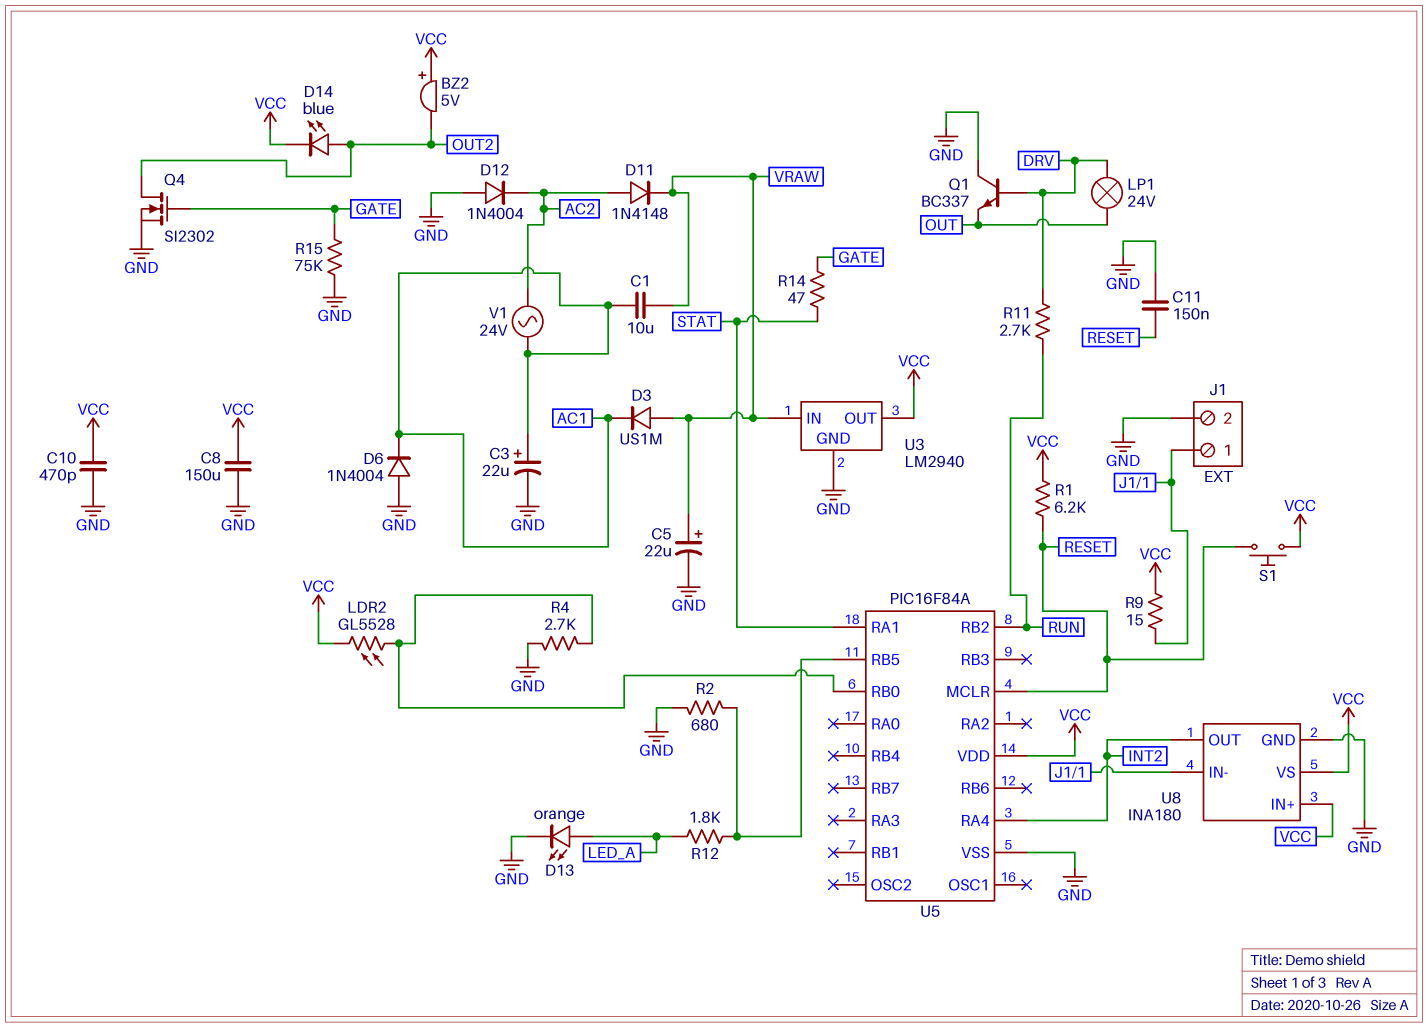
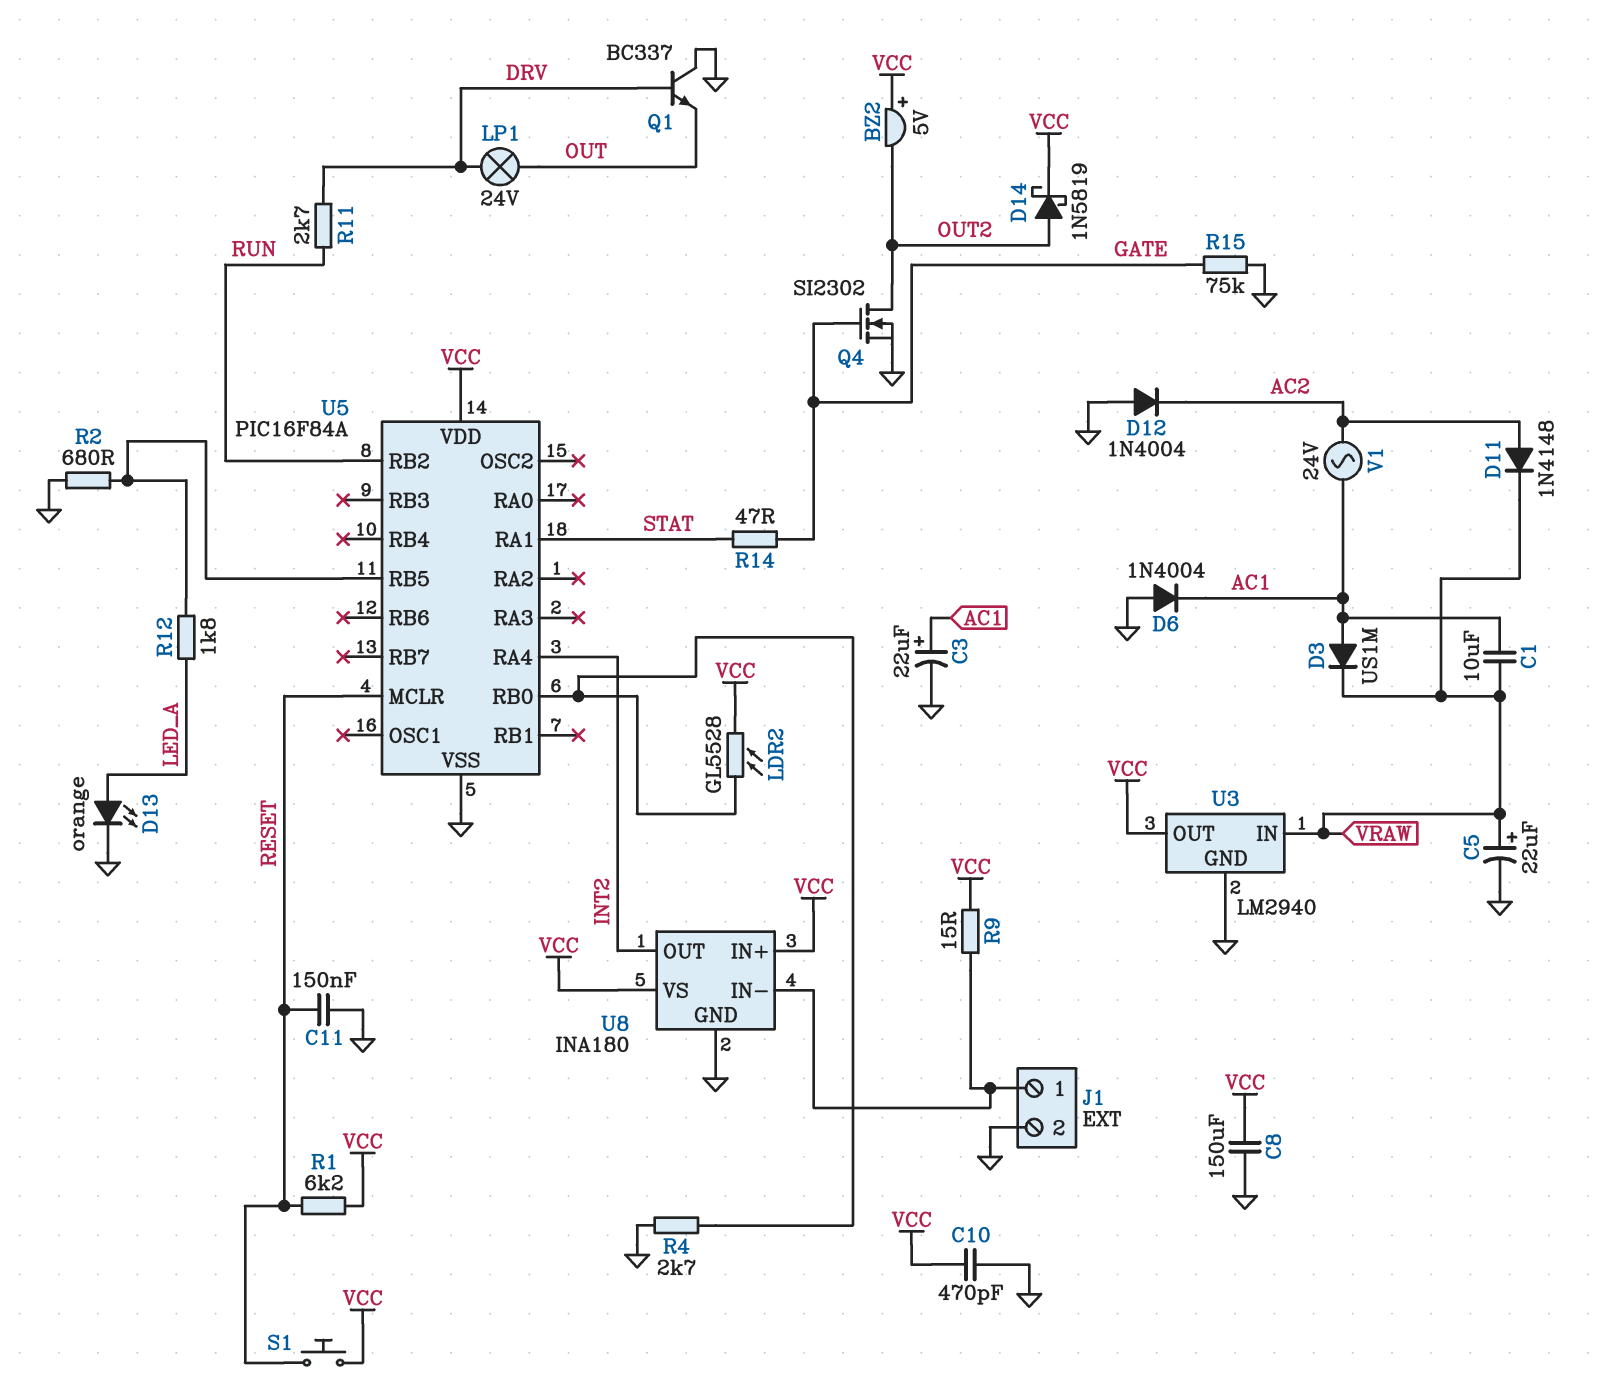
D3: diode US1M (A VRAW, K AC1) -> diode US1M (A AC1, K VRAW)
D14: LED blue (A OUT2, K VCC) -> schottky 1N5819 (A OUT2, K VCC)

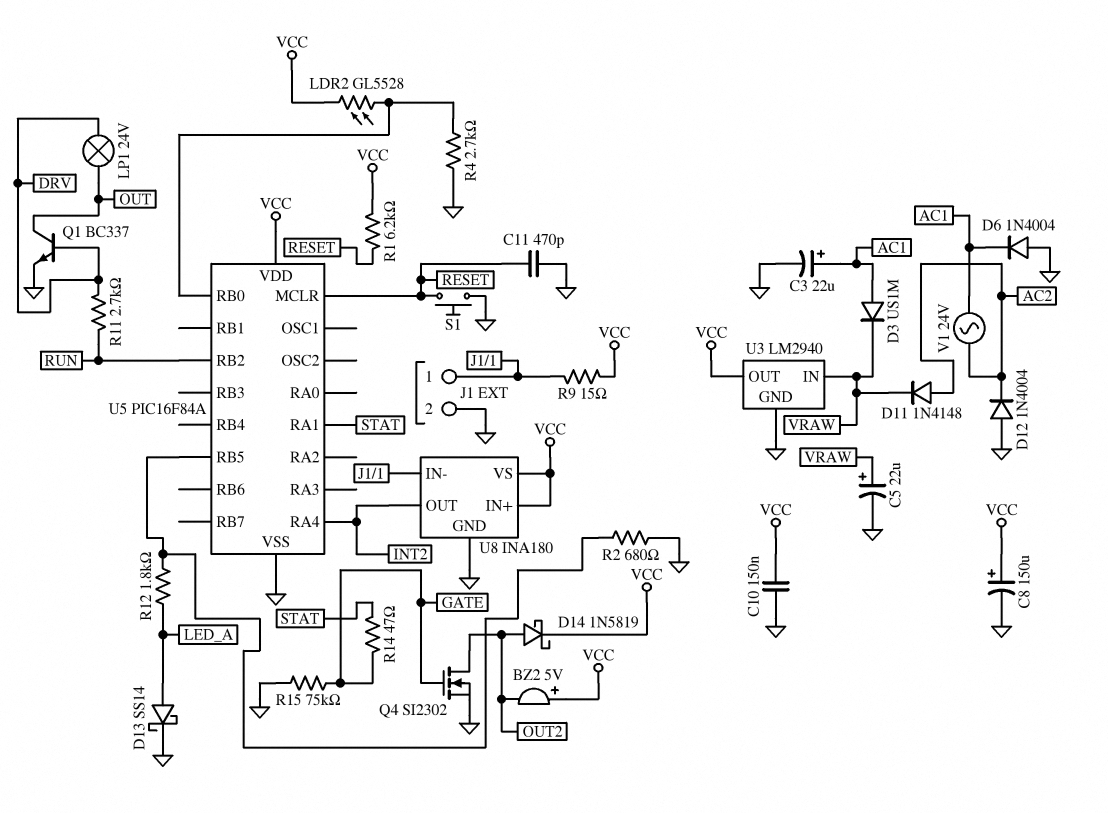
C1: 10uF (AC1, VRAW) -> none
C8: 150uF (GND, VCC) -> 150uF (plus VCC, minus GND)
C10: 470pF (GND, VCC) -> 150nF (GND, VCC)
C11: 150nF (GND, RESET) -> 470pF (GND, RESET)
D13: LED orange (A LED_A, K GND) -> schottky SS14 (A LED_A, K GND)
Q1: NPN BC337 (B DRV, C GND, E OUT) -> NPN BC337 (B DRV, C OUT, E GND)
S1: button (RESET, VCC) -> button (GND, RESET)

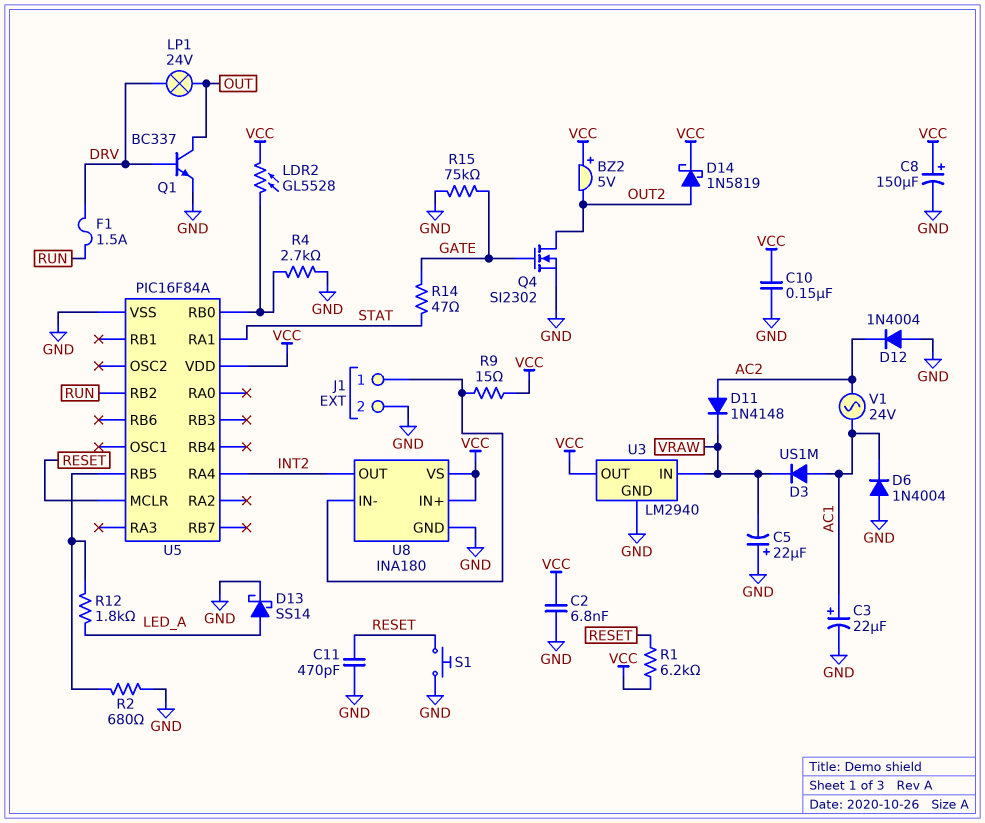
C2: none -> 6.8nF (GND, VCC)
C5: 22uF (plus VRAW, minus GND) -> 22uF (plus GND, minus VRAW)
F1: none -> 1.5A (DRV, RUN)
R11: 2.7k (DRV, RUN) -> none

